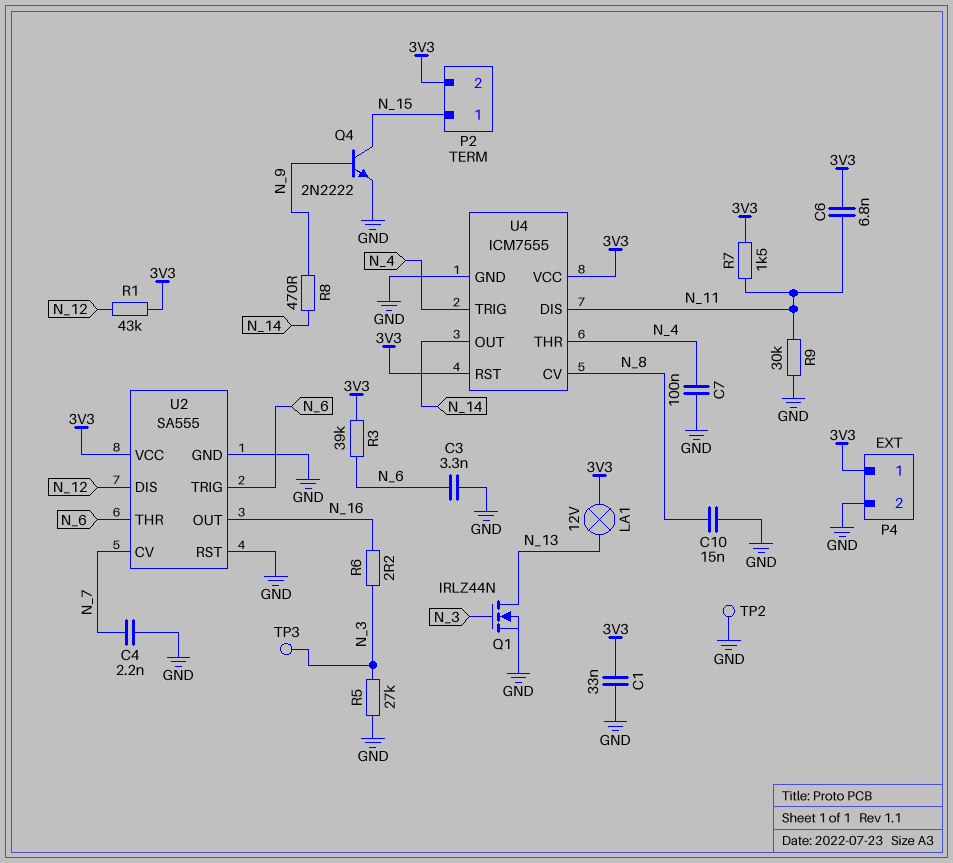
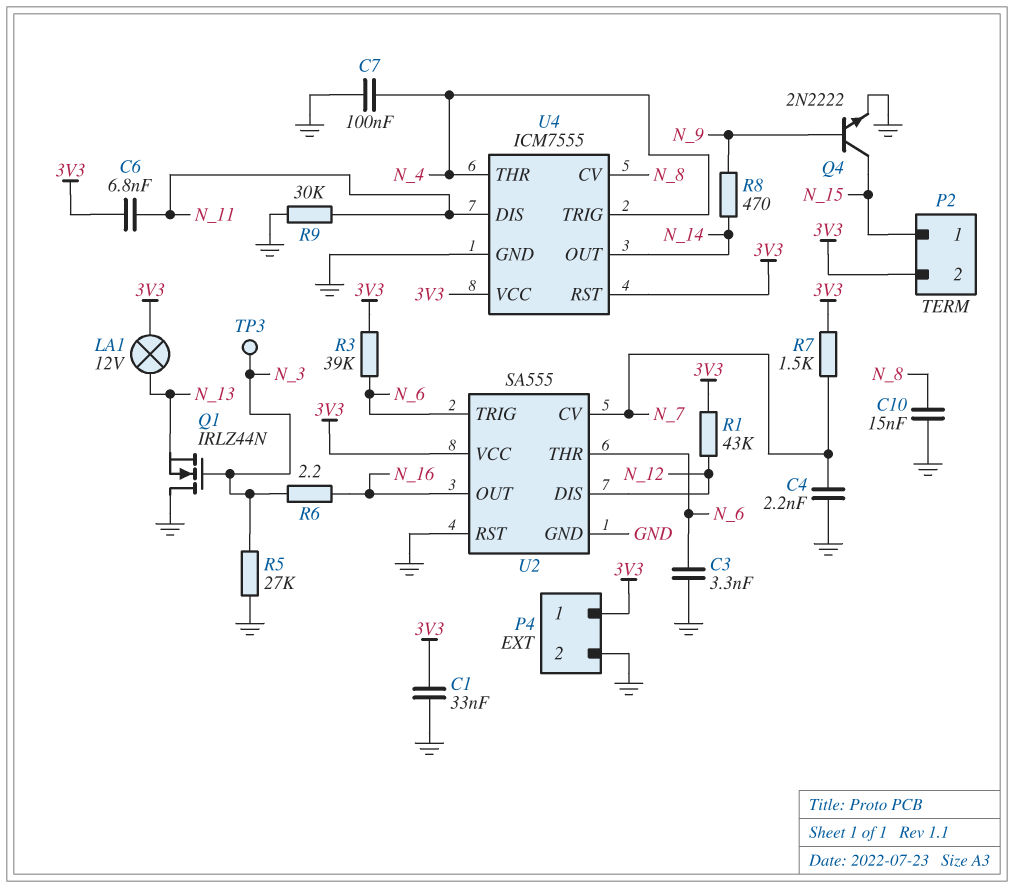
Q1: NMOS IRLZ44N (G N_3, D N_13, S GND) -> NMOS IRLZ44N (G N_3, D GND, S N_13)
R7: 1.5k (3V3, N_11) -> 1.5k (3V3, N_7)
TP2: test point (GND) -> none

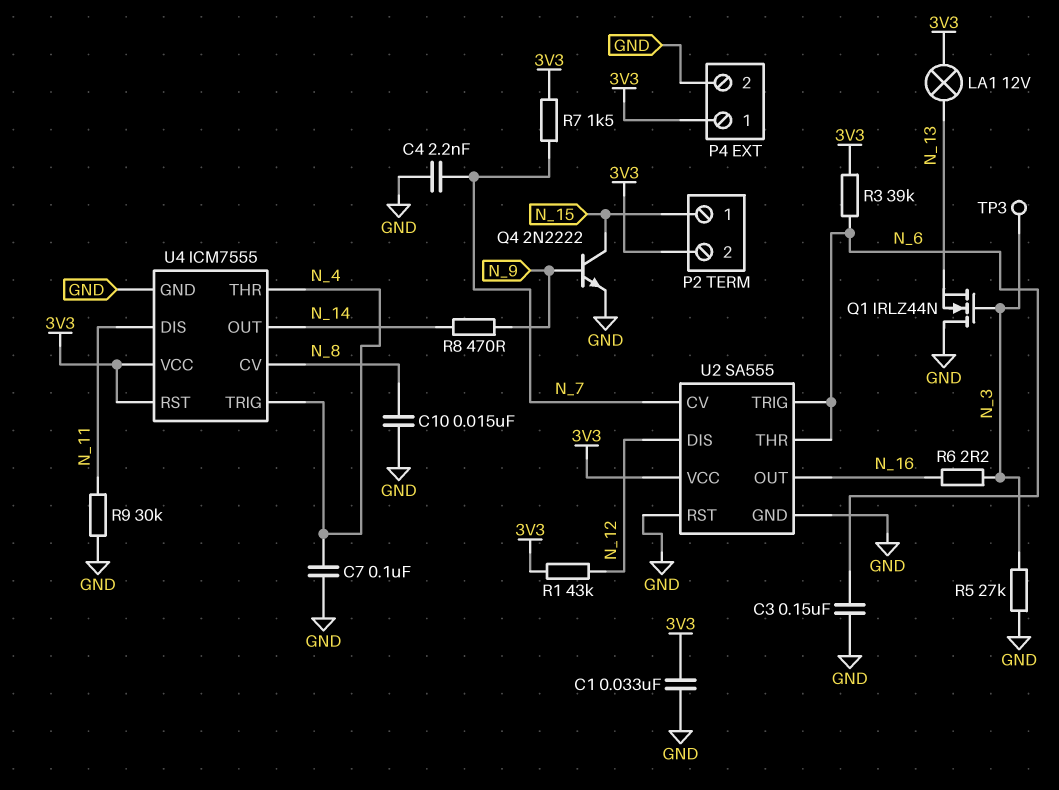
C3: 3.3nF (GND, N_6) -> 150nF (GND, N_6)
C6: 6.8nF (3V3, N_11) -> none

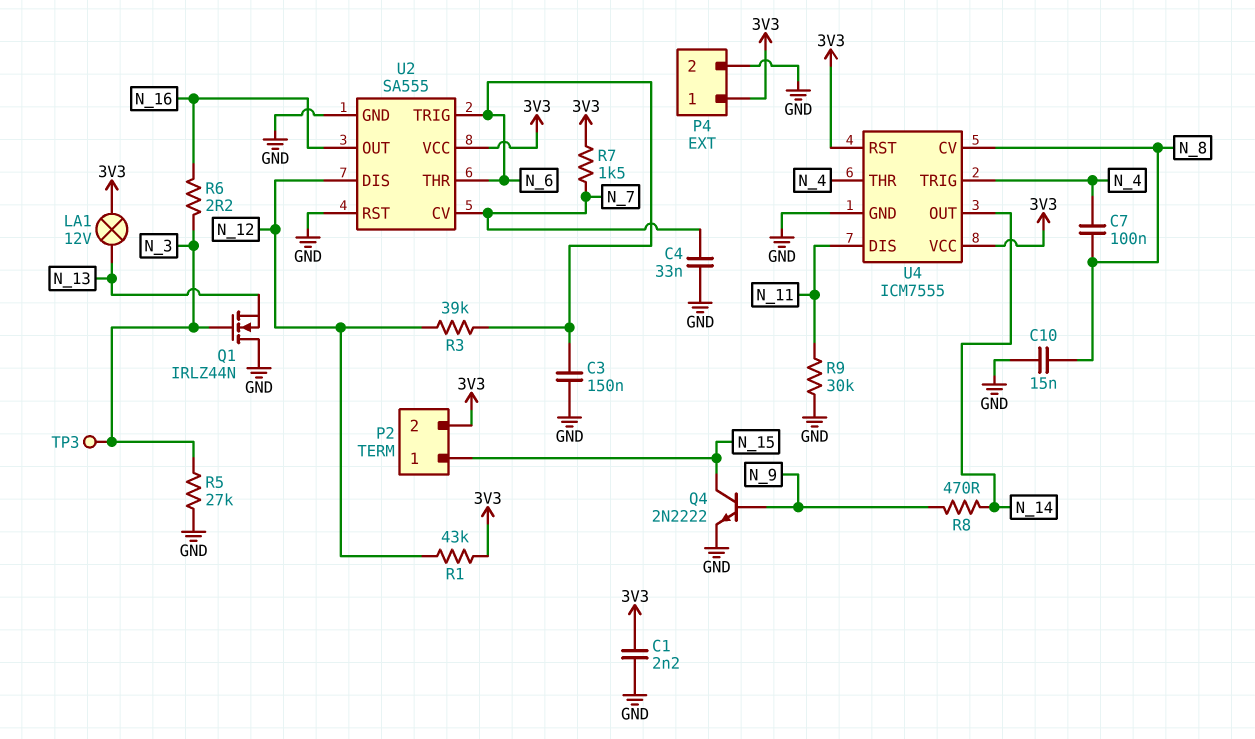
C1: 33nF (3V3, GND) -> 2.2nF (3V3, GND)
C4: 2.2nF (GND, N_7) -> 33nF (GND, N_7)
C7: 100nF (GND, N_4) -> 100nF (N_4, N_8)
R3: 39k (3V3, N_6) -> 39k (N_6, N_12)

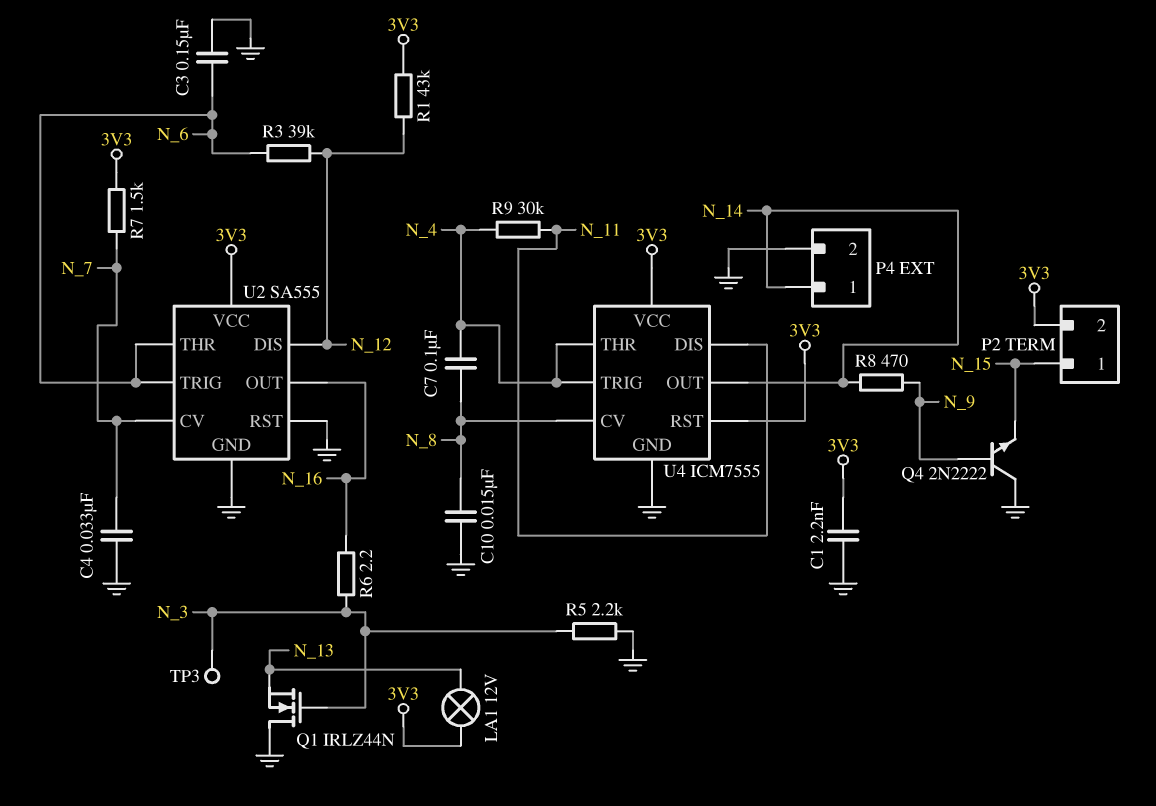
P4 pin 1: 3V3 -> N_14
Q4: NPN 2N2222 (B N_9, C N_15, E GND) -> NPN 2N2222 (B N_9, C GND, E N_15)
R5: 27k (GND, N_3) -> 2.2k (GND, N_3)
R9: 30k (GND, N_11) -> 30k (N_4, N_11)

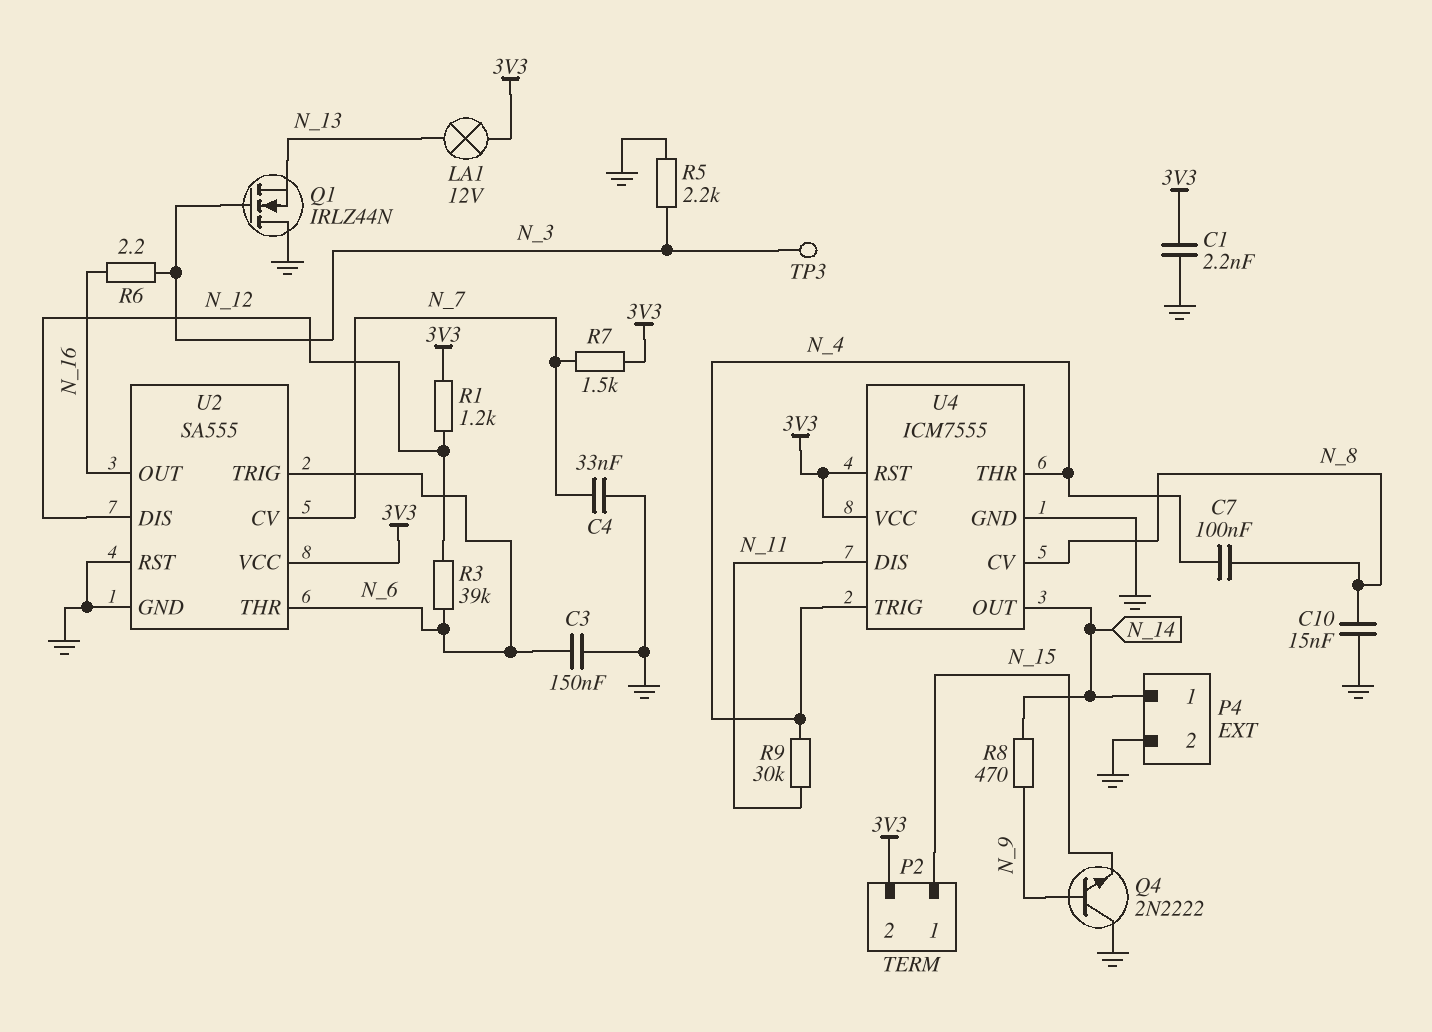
R1: 43k (3V3, N_12) -> 1.2k (3V3, N_12)

